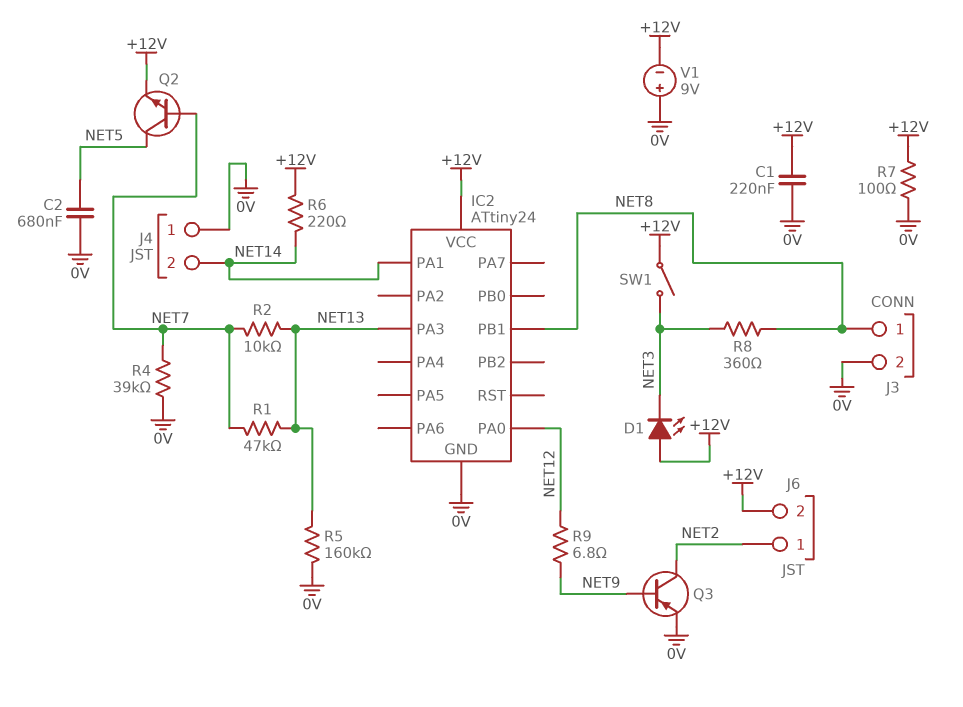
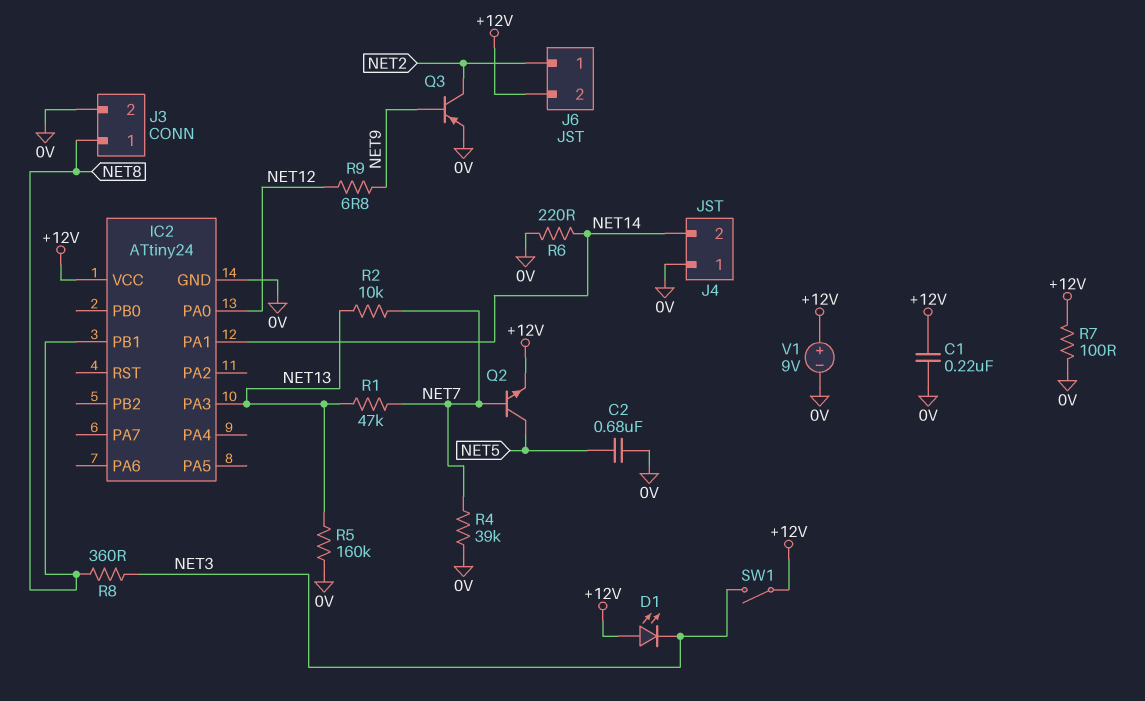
R6: 220 (+12V, NET14) -> 220 (0V, NET14)
V1: 9V (plus 0V, minus +12V) -> 9V (plus +12V, minus 0V)

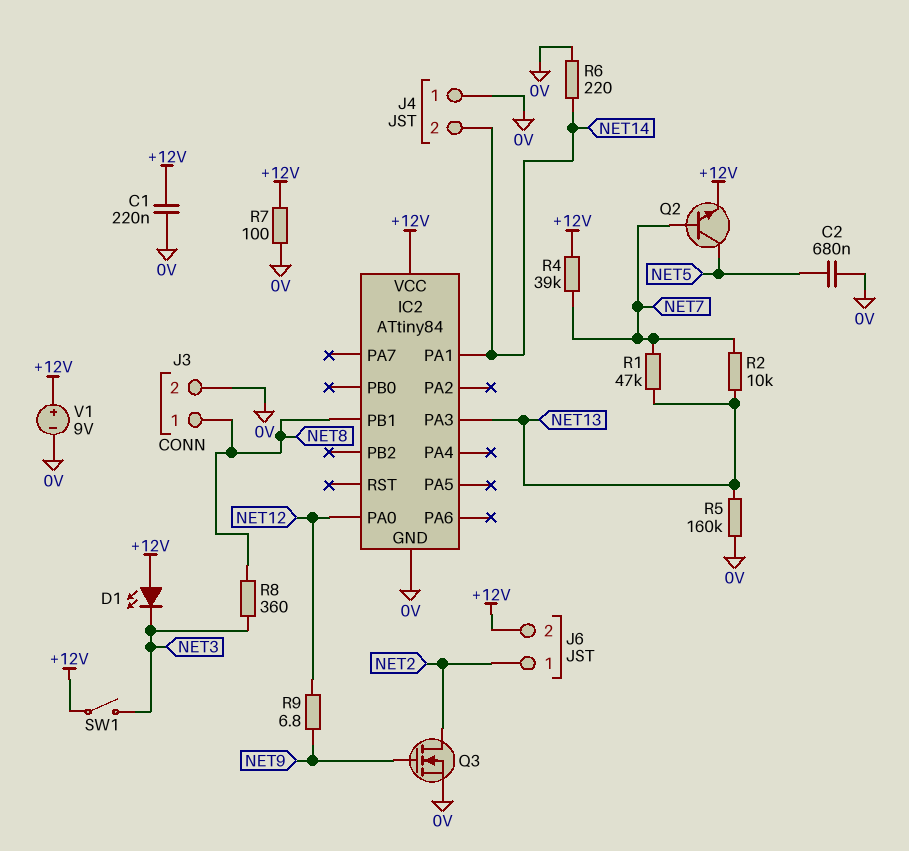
IC2: ATtiny24 -> ATtiny84
Q3: PNP (B NET9, C NET2, E 0V) -> NMOS (G NET9, D NET2, S 0V)
R4: 39k (0V, NET7) -> 39k (+12V, NET7)

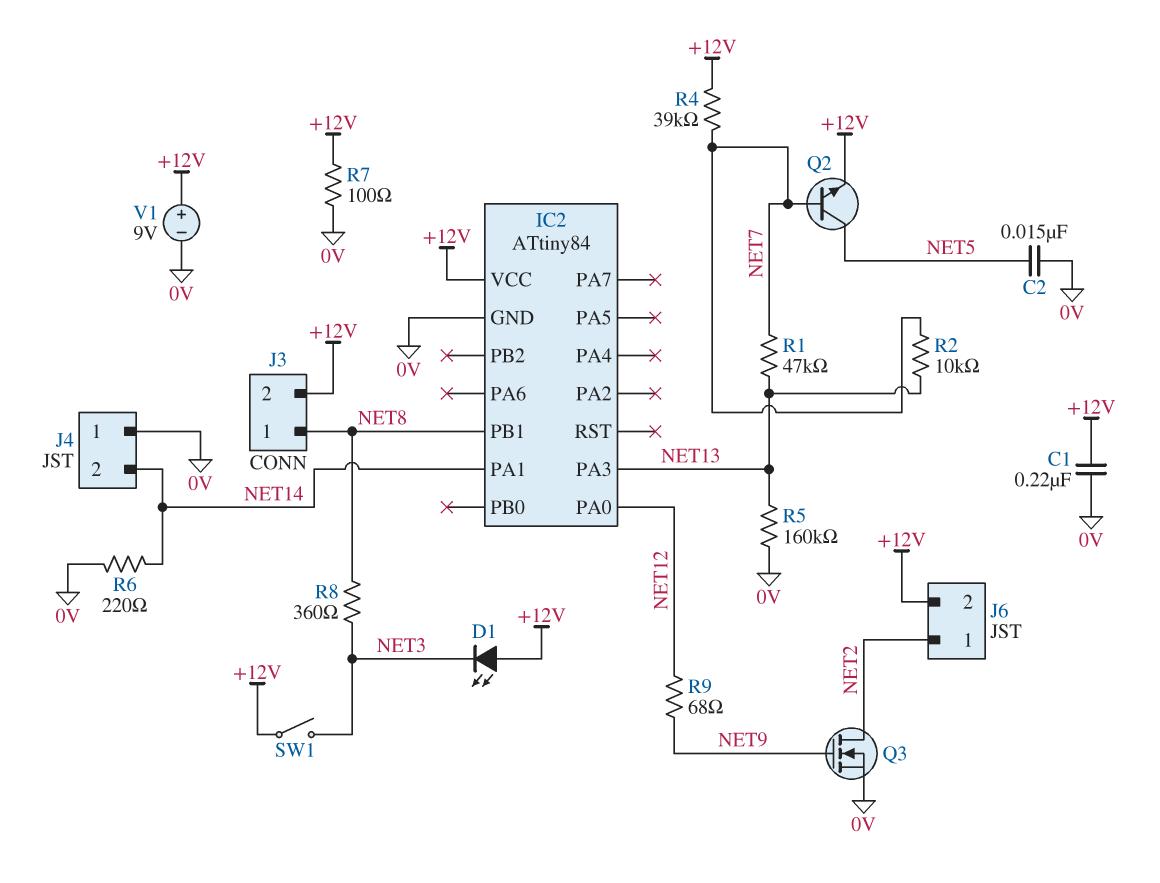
C2: 680nF (0V, NET5) -> 15nF (0V, NET5)
J3 pin 2: 0V -> +12V
R9: 6.8 (NET9, NET12) -> 68 (NET9, NET12)

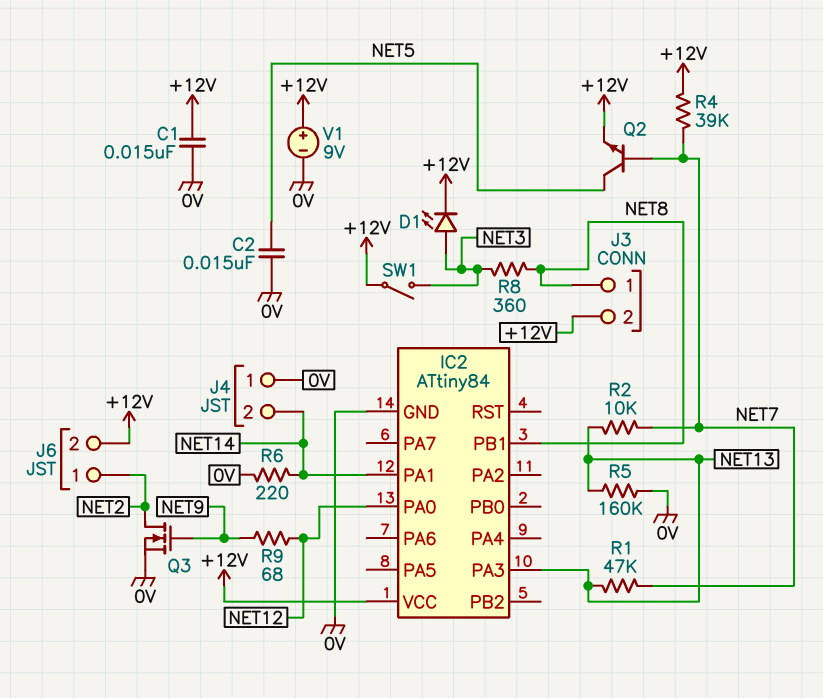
C1: 220nF (+12V, 0V) -> 15nF (+12V, 0V)
D1: LED (A +12V, K NET3) -> LED (A NET3, K +12V)
R7: 100 (+12V, 0V) -> none

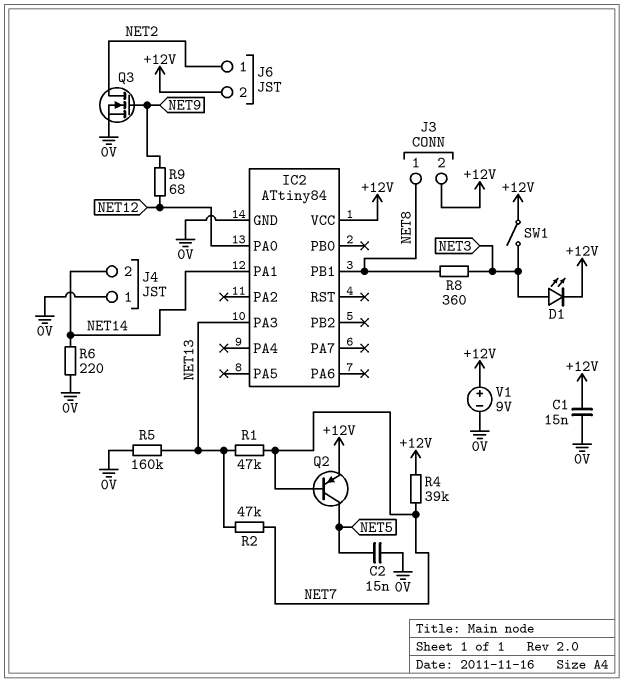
Q2: NPN (B NET7, C NET5, E +12V) -> PNP (B NET7, C NET5, E +12V)
R2: 10k (NET7, NET13) -> 47k (NET7, NET13)

